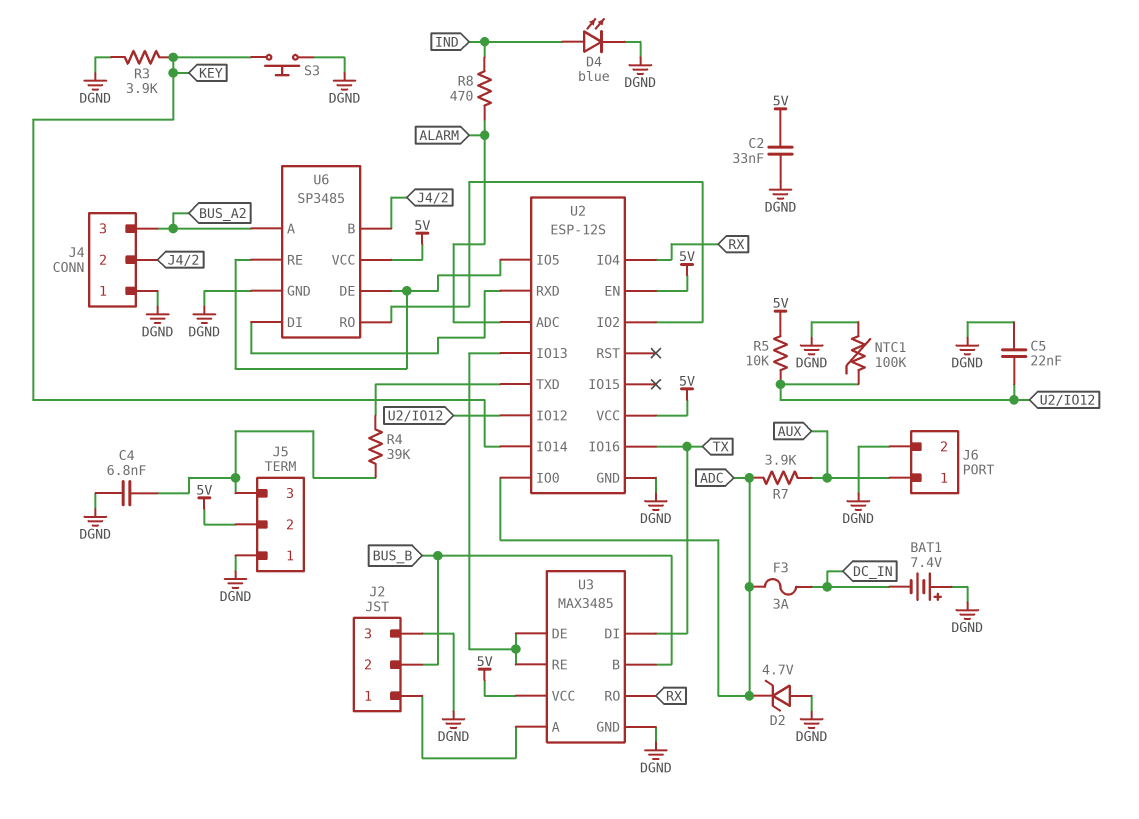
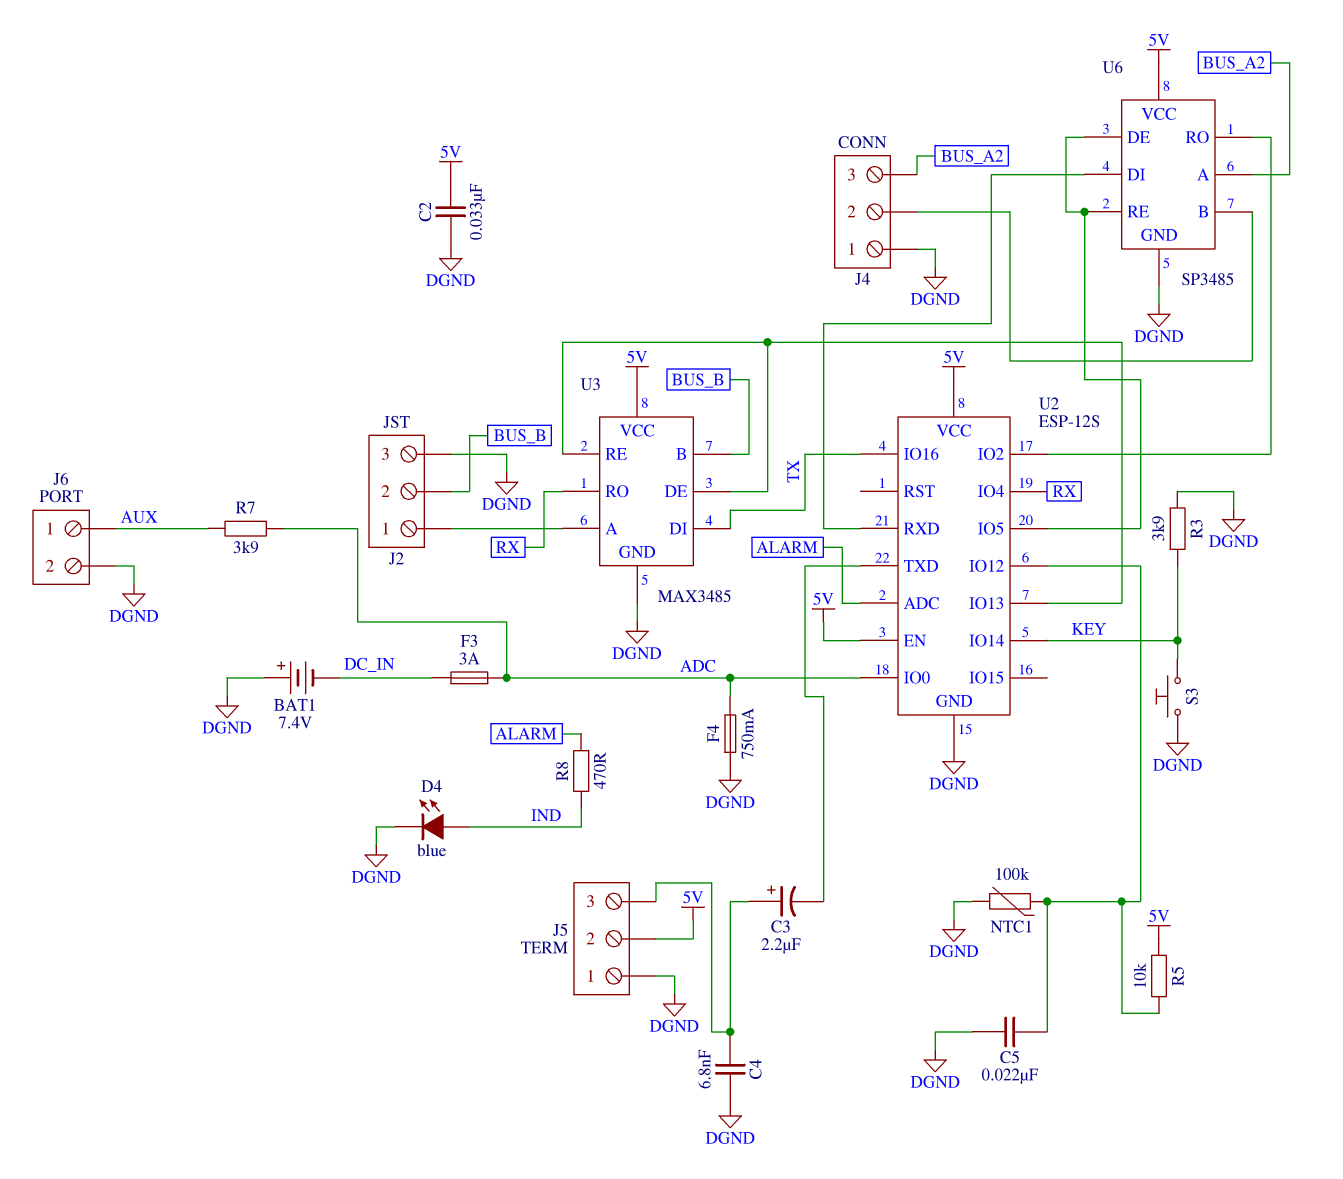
C3: none -> 2.2uF (plus J5/3, minus U2/TXD)
D2: zener 4.7V (A DGND, K ADC) -> none
F4: none -> 750mA (ADC, DGND)
R4: 39k (J5/3, U2/TXD) -> none

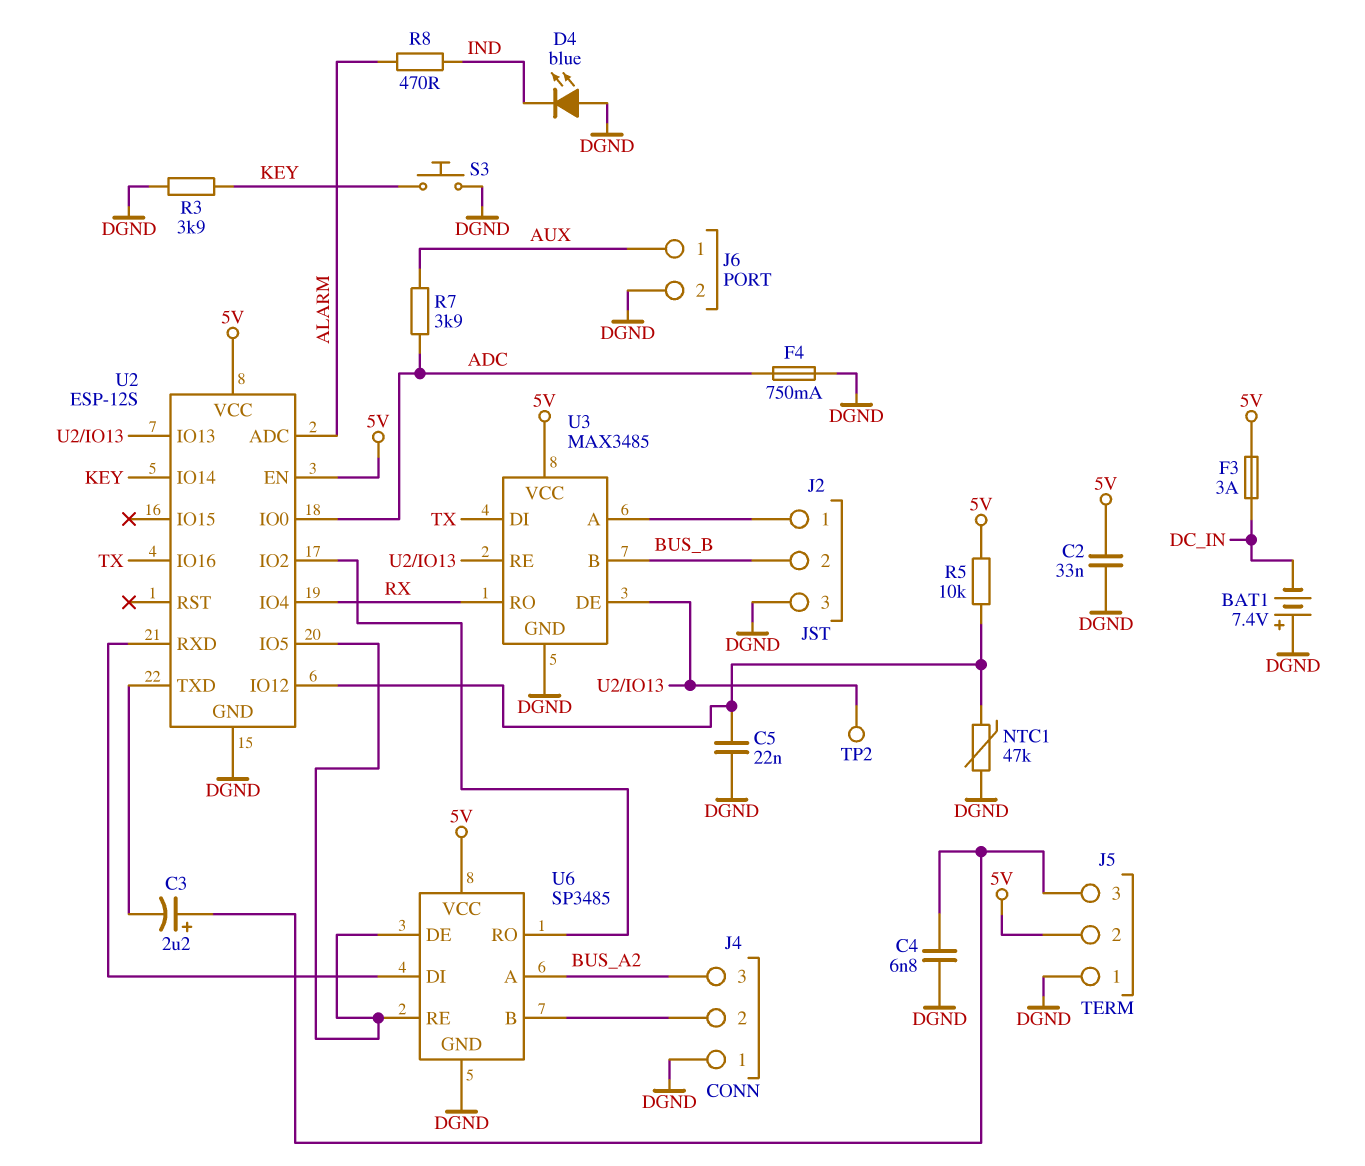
D4: LED blue (A IND, K DGND) -> LED blue (A DGND, K IND)
F3: 3A (ADC, DC_IN) -> 3A (5V, DC_IN)
NTC1: 100k (DGND, U2/IO12) -> 47k (DGND, U2/IO12)
TP2: none -> test point (U2/IO13)

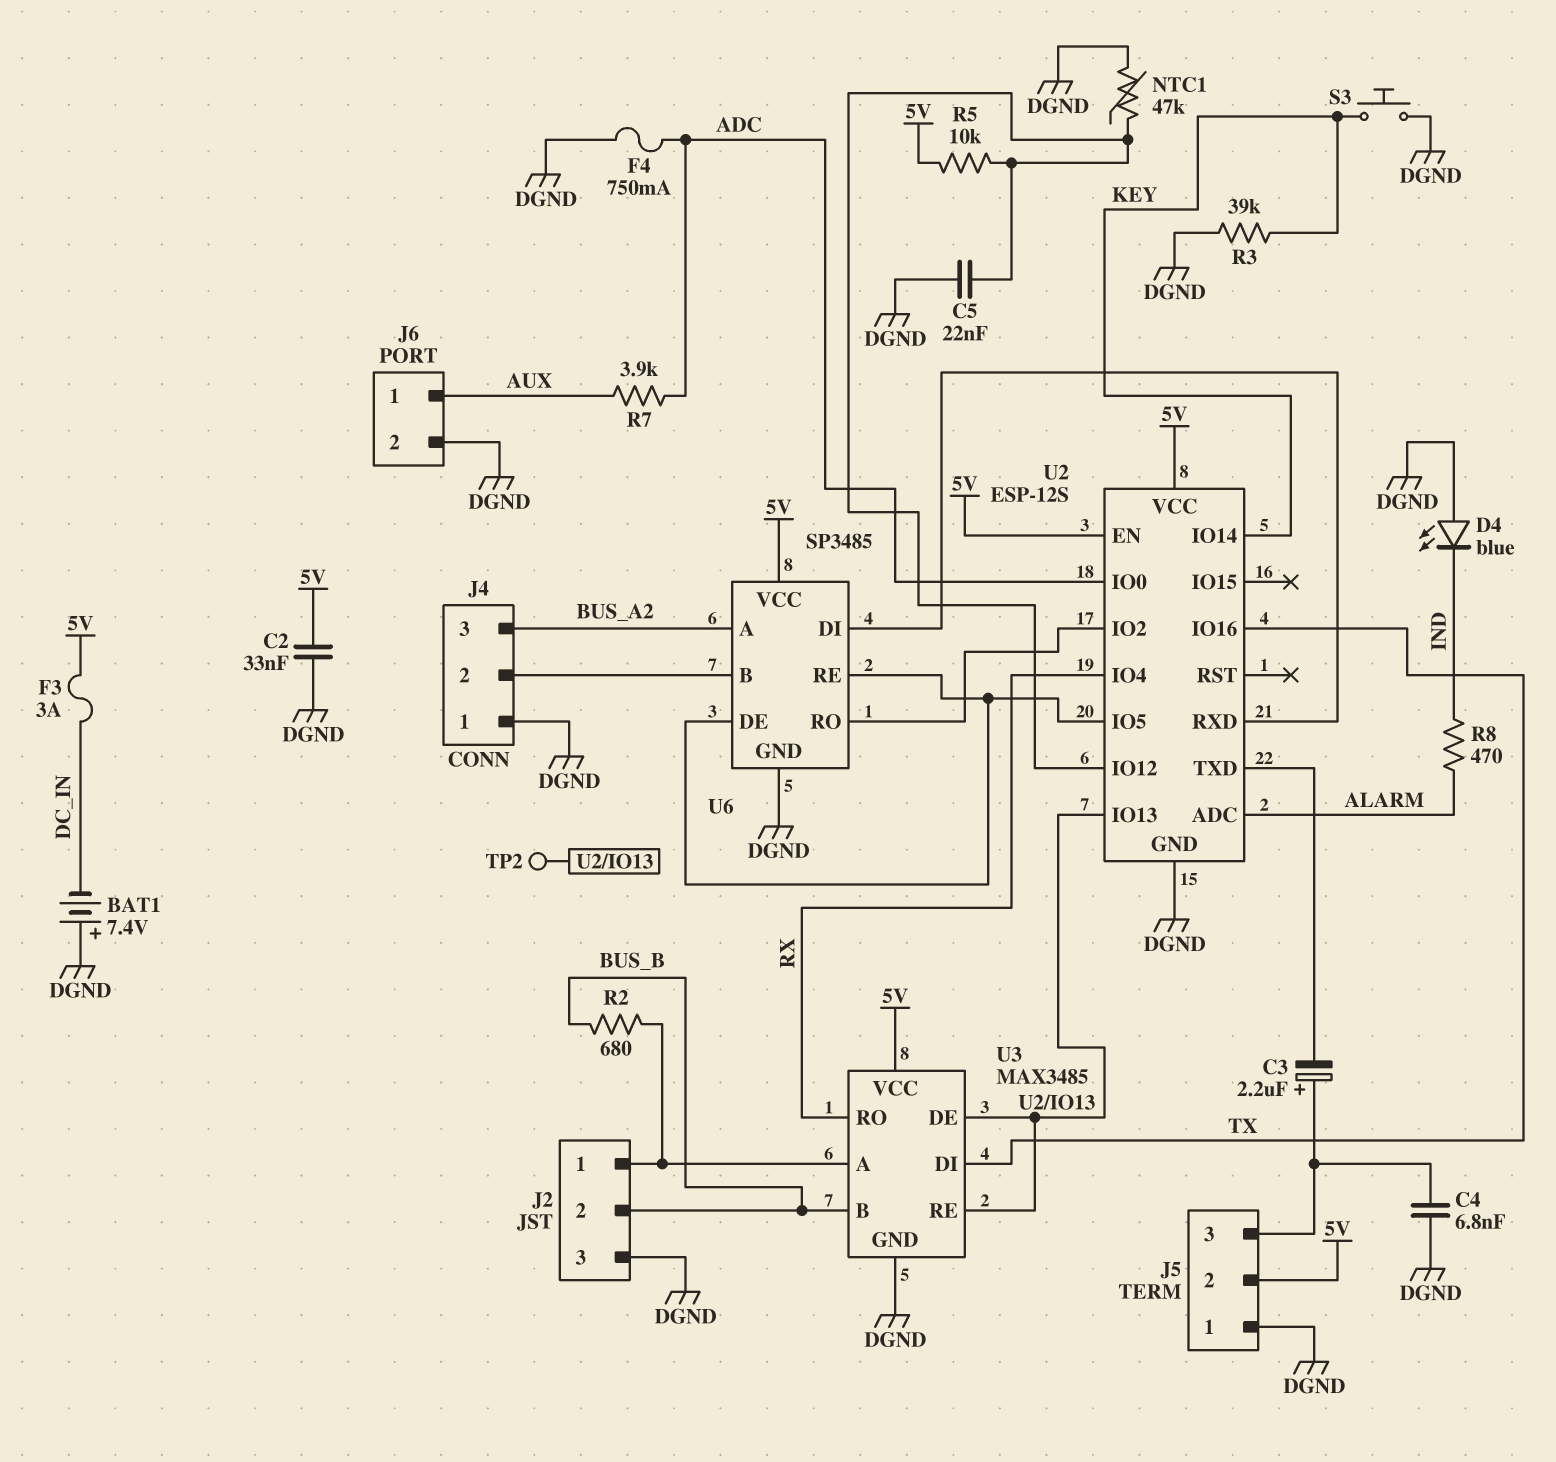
R2: none -> 680 (BUS_B, J2/1)
R3: 3.9k (DGND, KEY) -> 39k (DGND, KEY)

